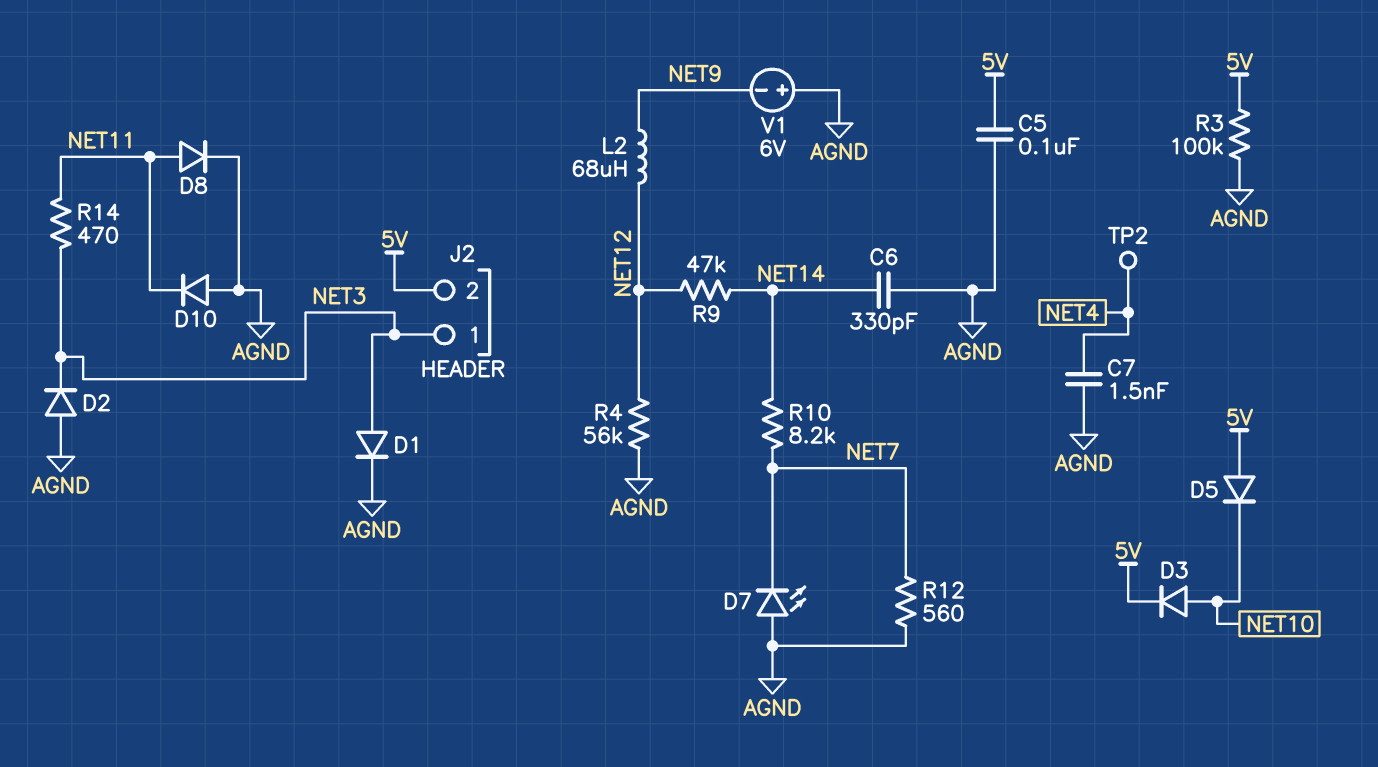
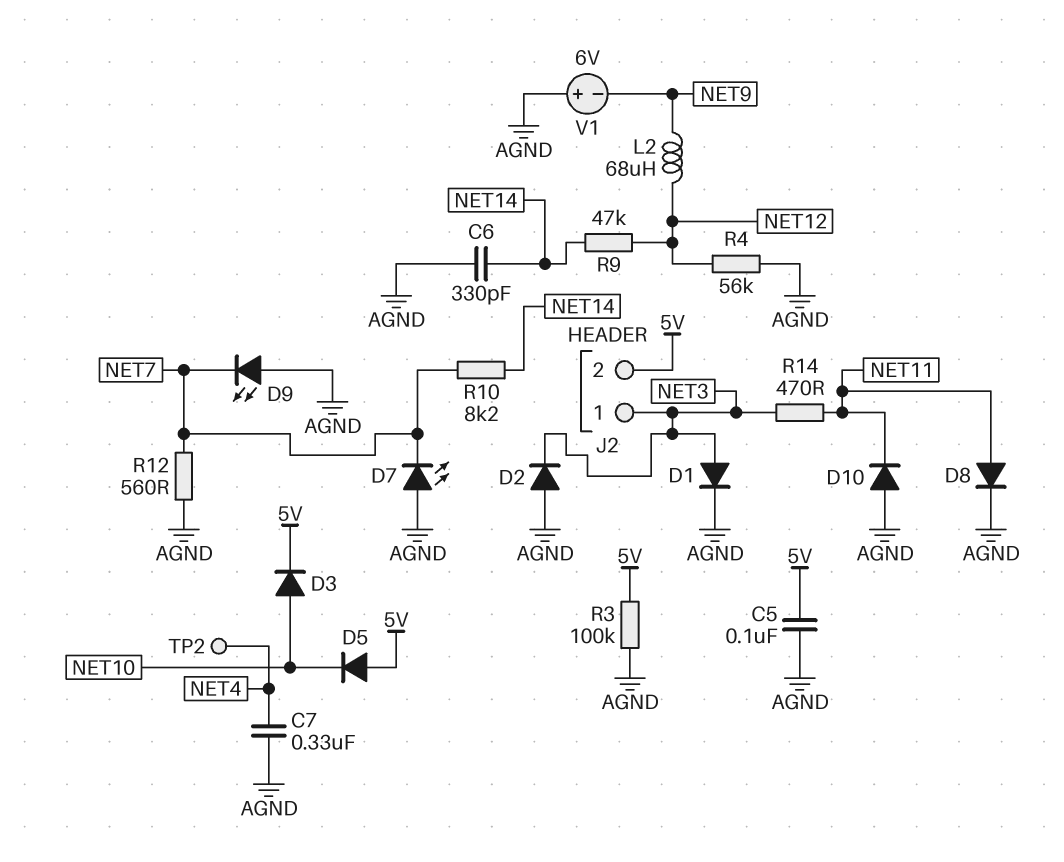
C7: 1.5nF (AGND, NET4) -> 330nF (AGND, NET4)
D9: none -> LED (A AGND, K NET7)

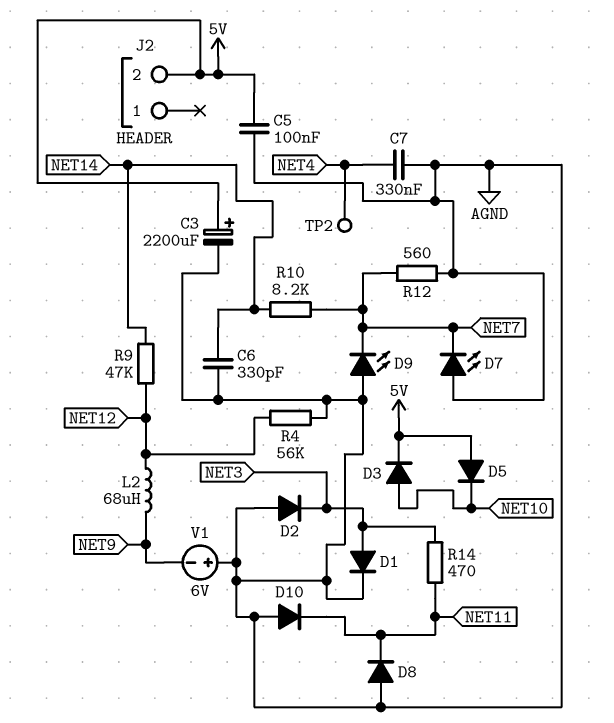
C3: none -> 2200uF (plus 5V, minus AGND)
D8: diode (A NET11, K AGND) -> diode (A AGND, K NET11)
J2 pin 1: NET3 -> none
R3: 100k (5V, AGND) -> none

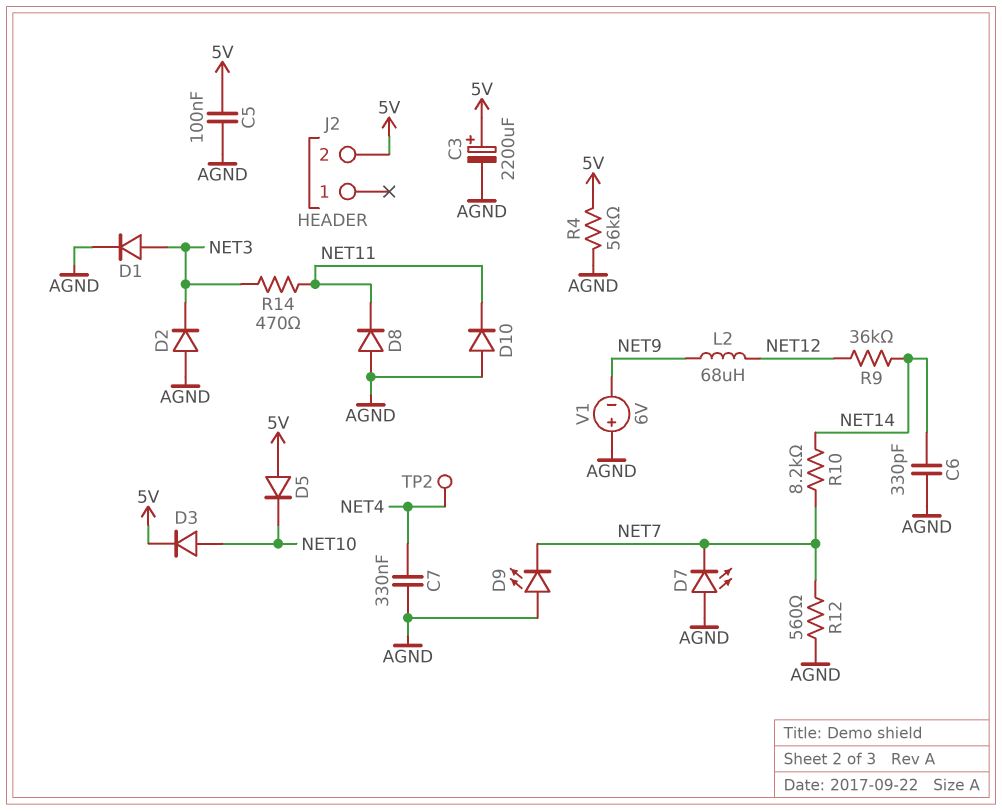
R4: 56k (AGND, NET12) -> 56k (5V, AGND)
R9: 47k (NET12, NET14) -> 36k (NET12, NET14)

